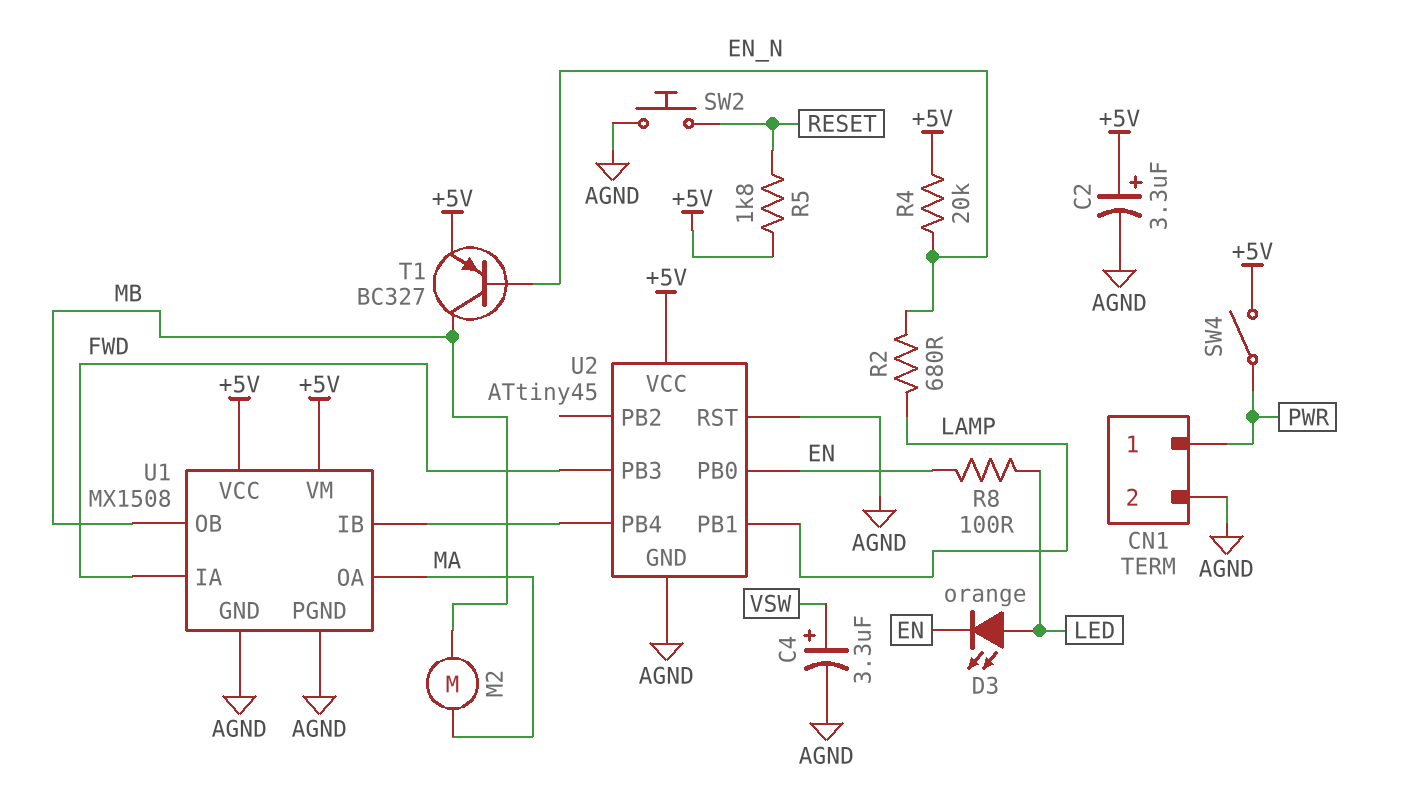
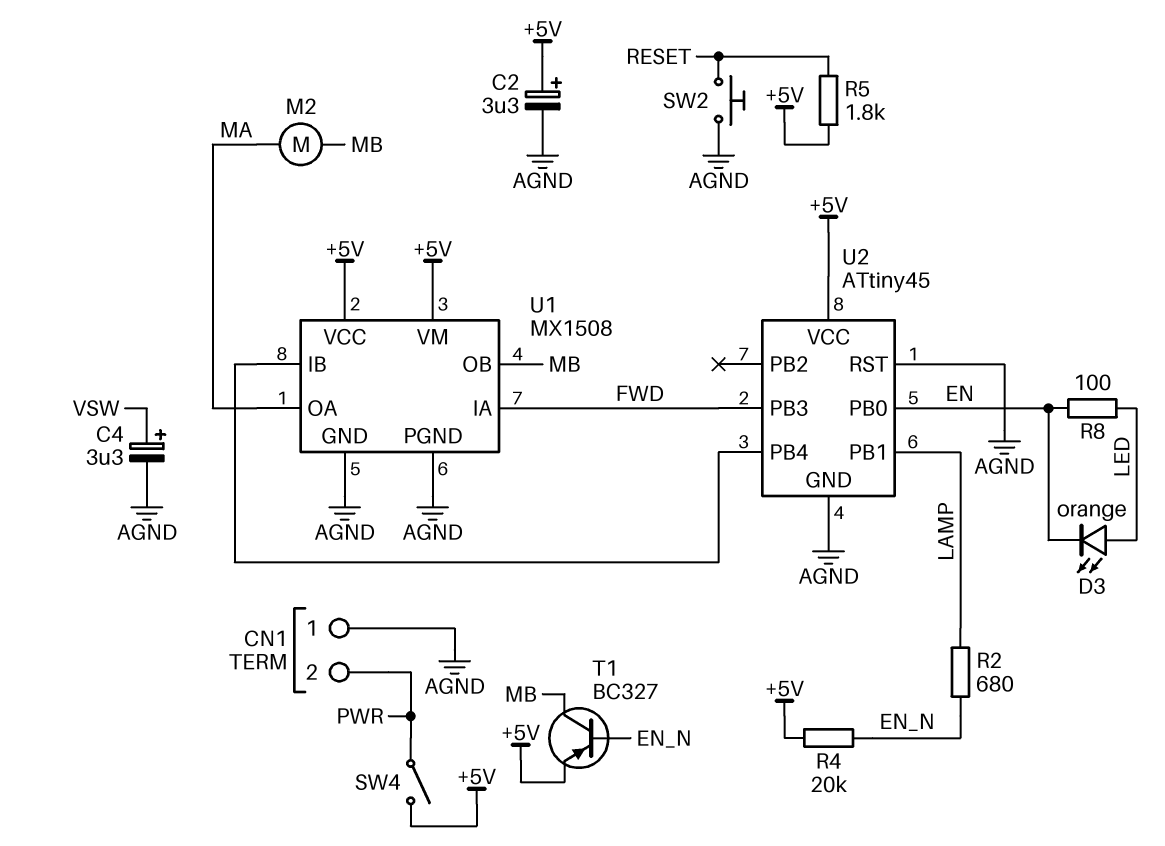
CN1 pin 1: PWR -> AGND
CN1 pin 2: AGND -> PWR

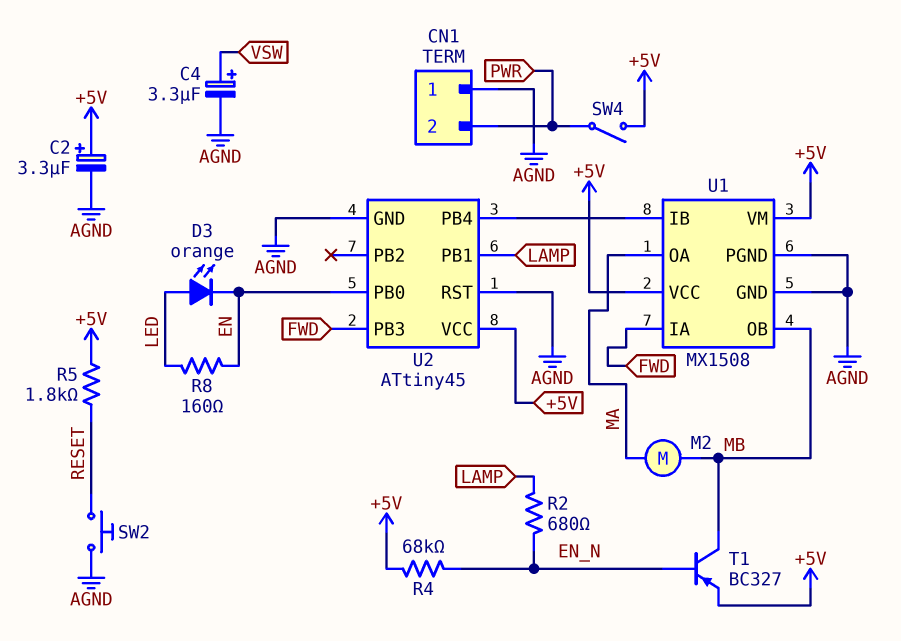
R4: 20k (+5V, EN_N) -> 68k (+5V, EN_N)
R8: 100 (EN, LED) -> 160 (EN, LED)

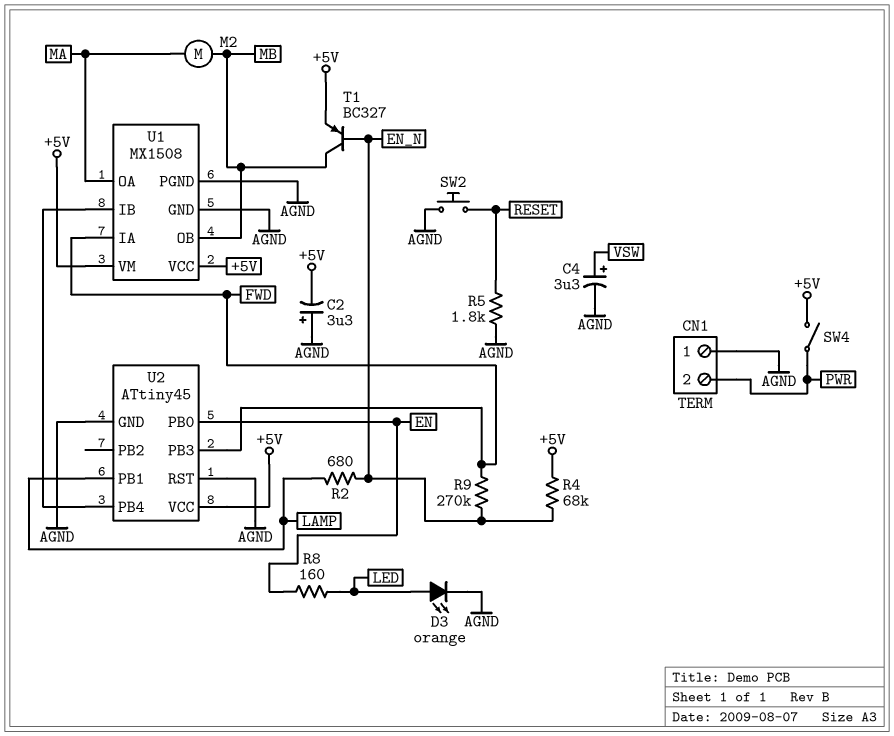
C2: 3.3uF (plus +5V, minus AGND) -> 3.3uF (plus AGND, minus +5V)
D3: LED orange (A LED, K EN) -> LED orange (A LED, K AGND)
R5: 1.8k (+5V, RESET) -> 1.8k (AGND, RESET)
R9: none -> 270k (EN_N, FWD)

